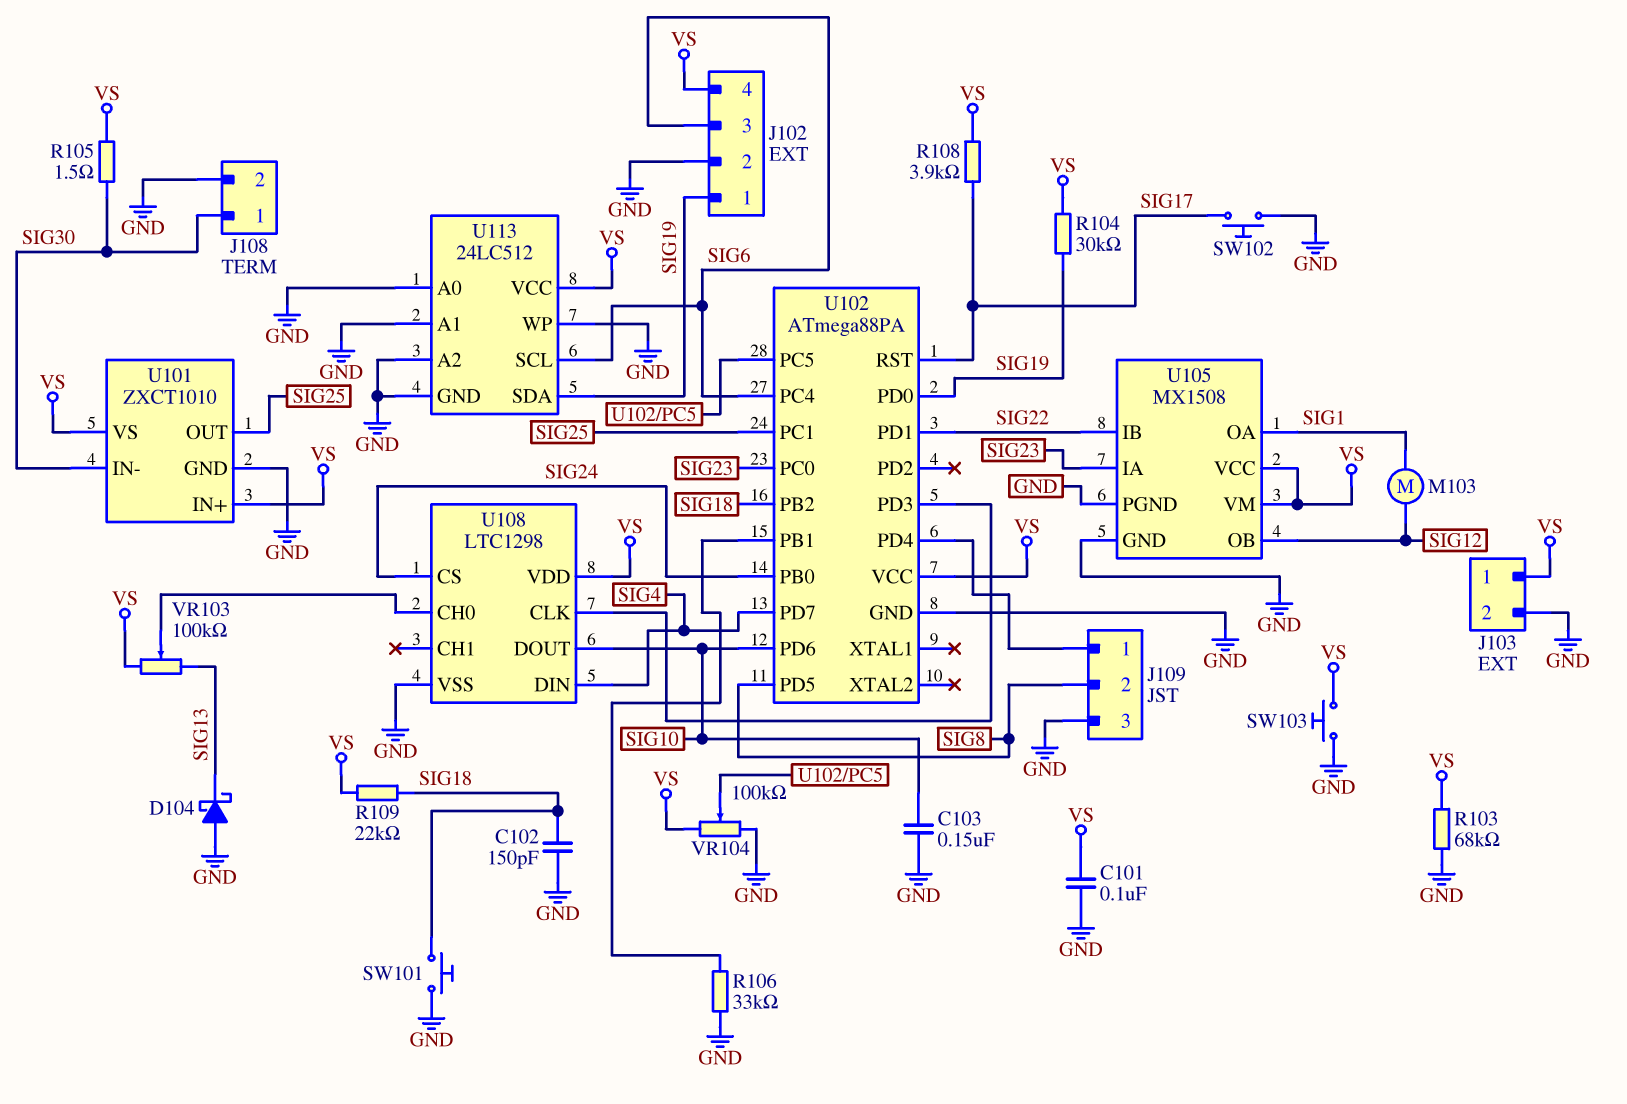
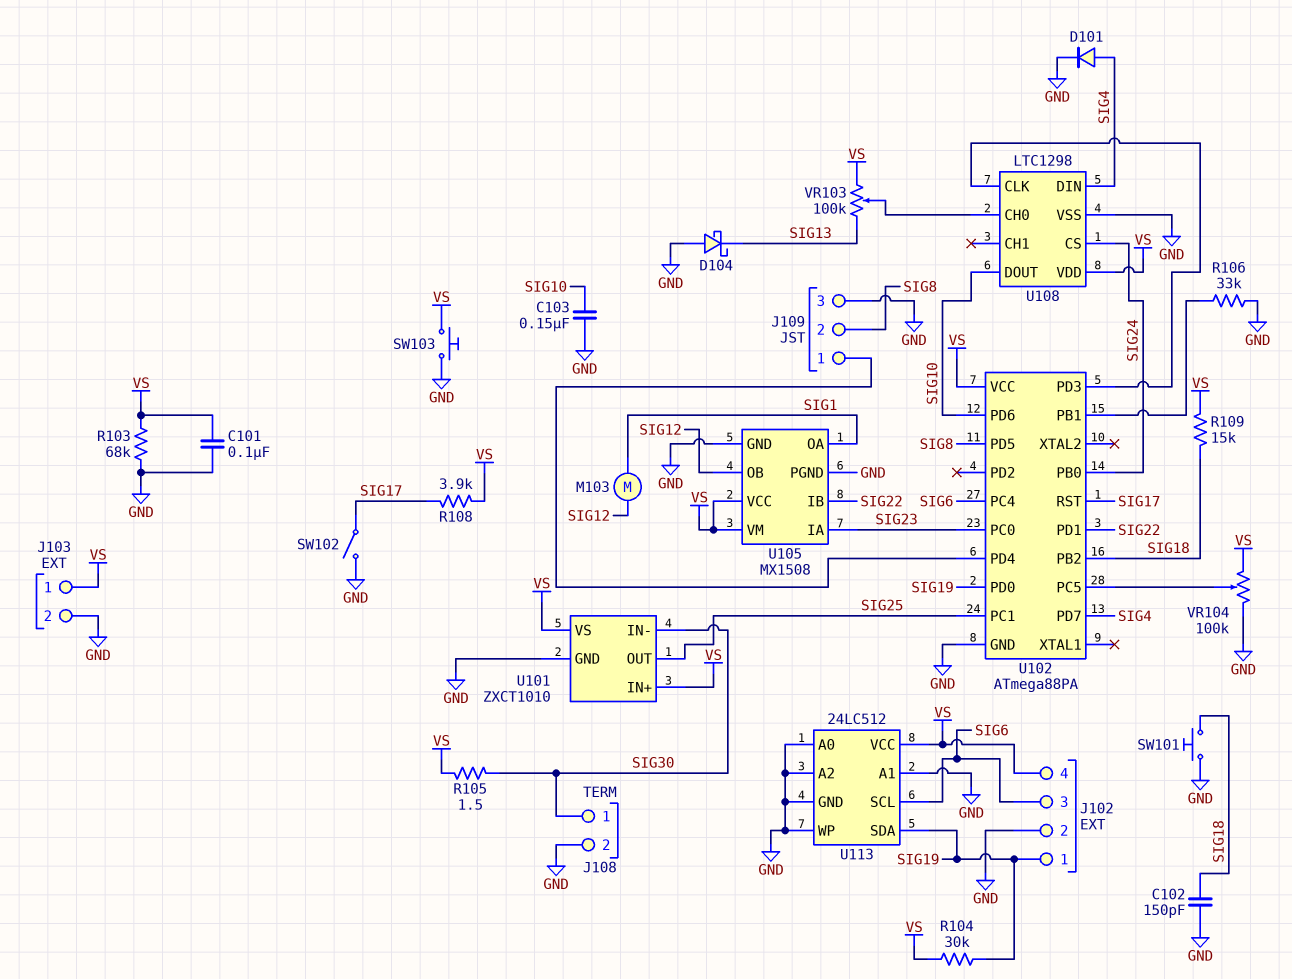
D101: none -> diode (A SIG4, K GND)
R109: 22k (SIG18, VS) -> 15k (SIG18, VS)
SW102: button (GND, SIG17) -> switch (GND, SIG17)

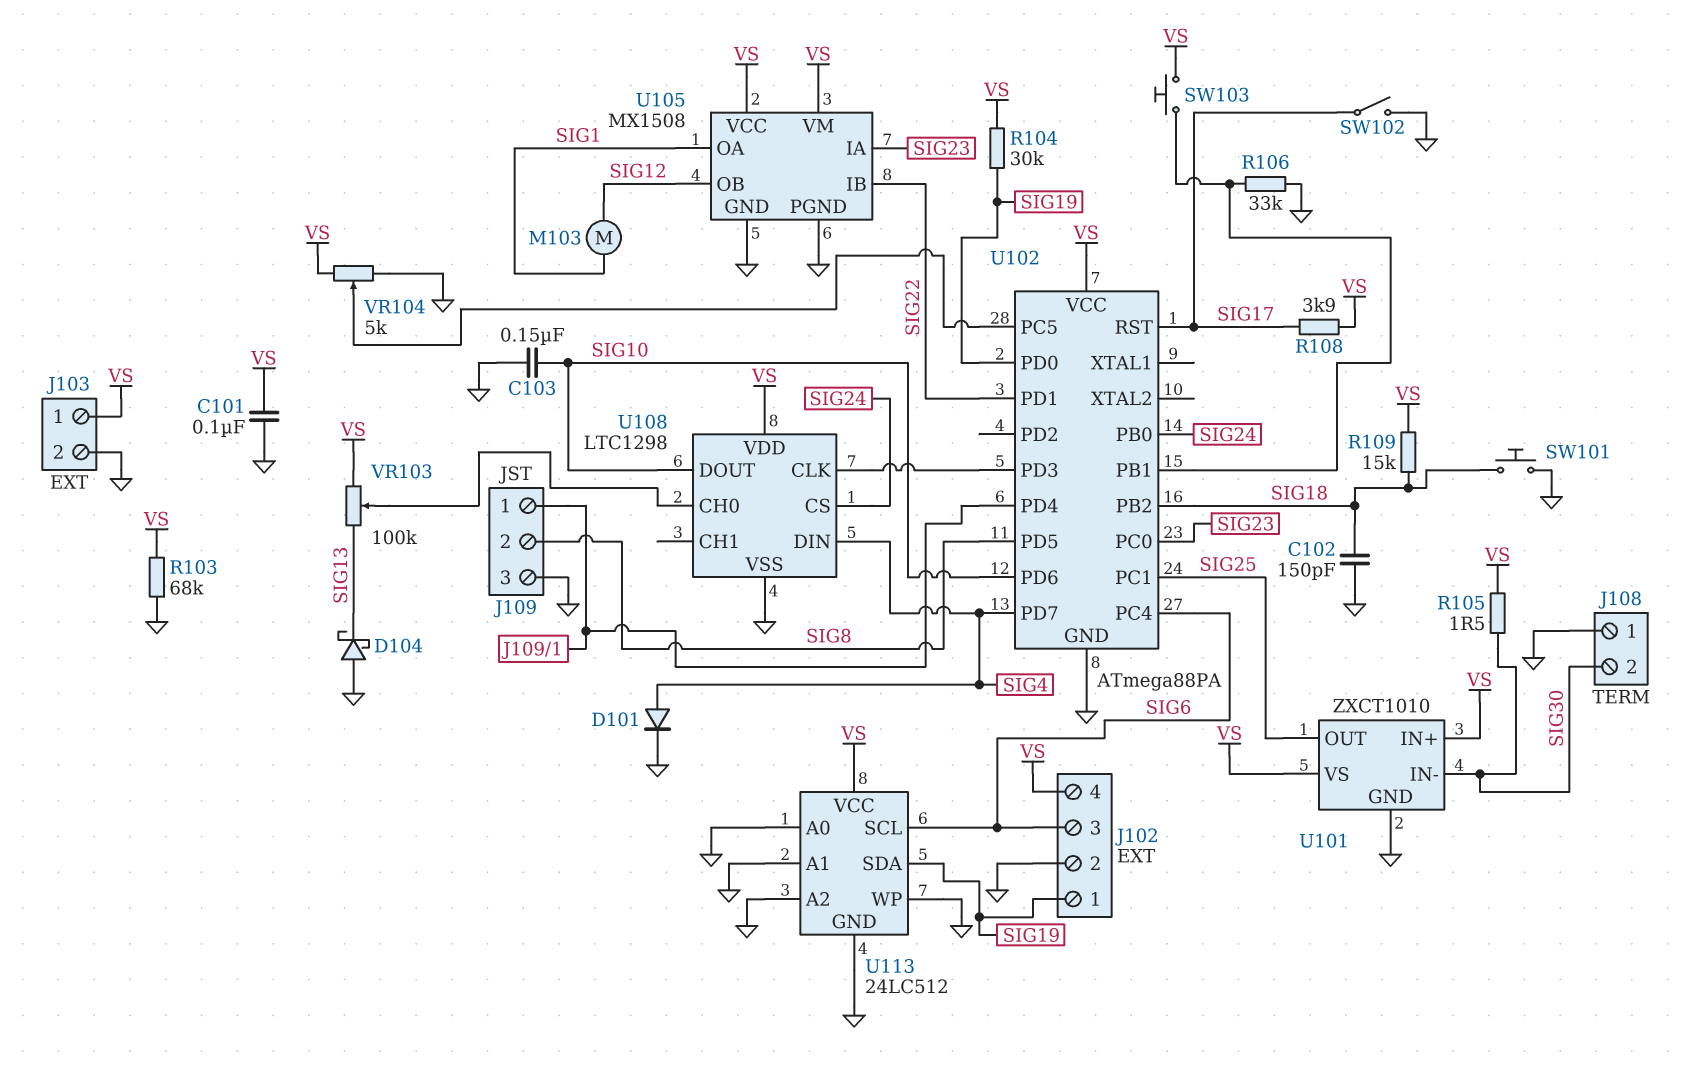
J108 pin 1: SIG30 -> GND
J108 pin 2: GND -> SIG30
SW103: button (GND, VS) -> button (U102/PB1, VS)
VR104: 100k (GND, VS, wiper U102/PC5) -> 5k (GND, VS, wiper U102/PC5)

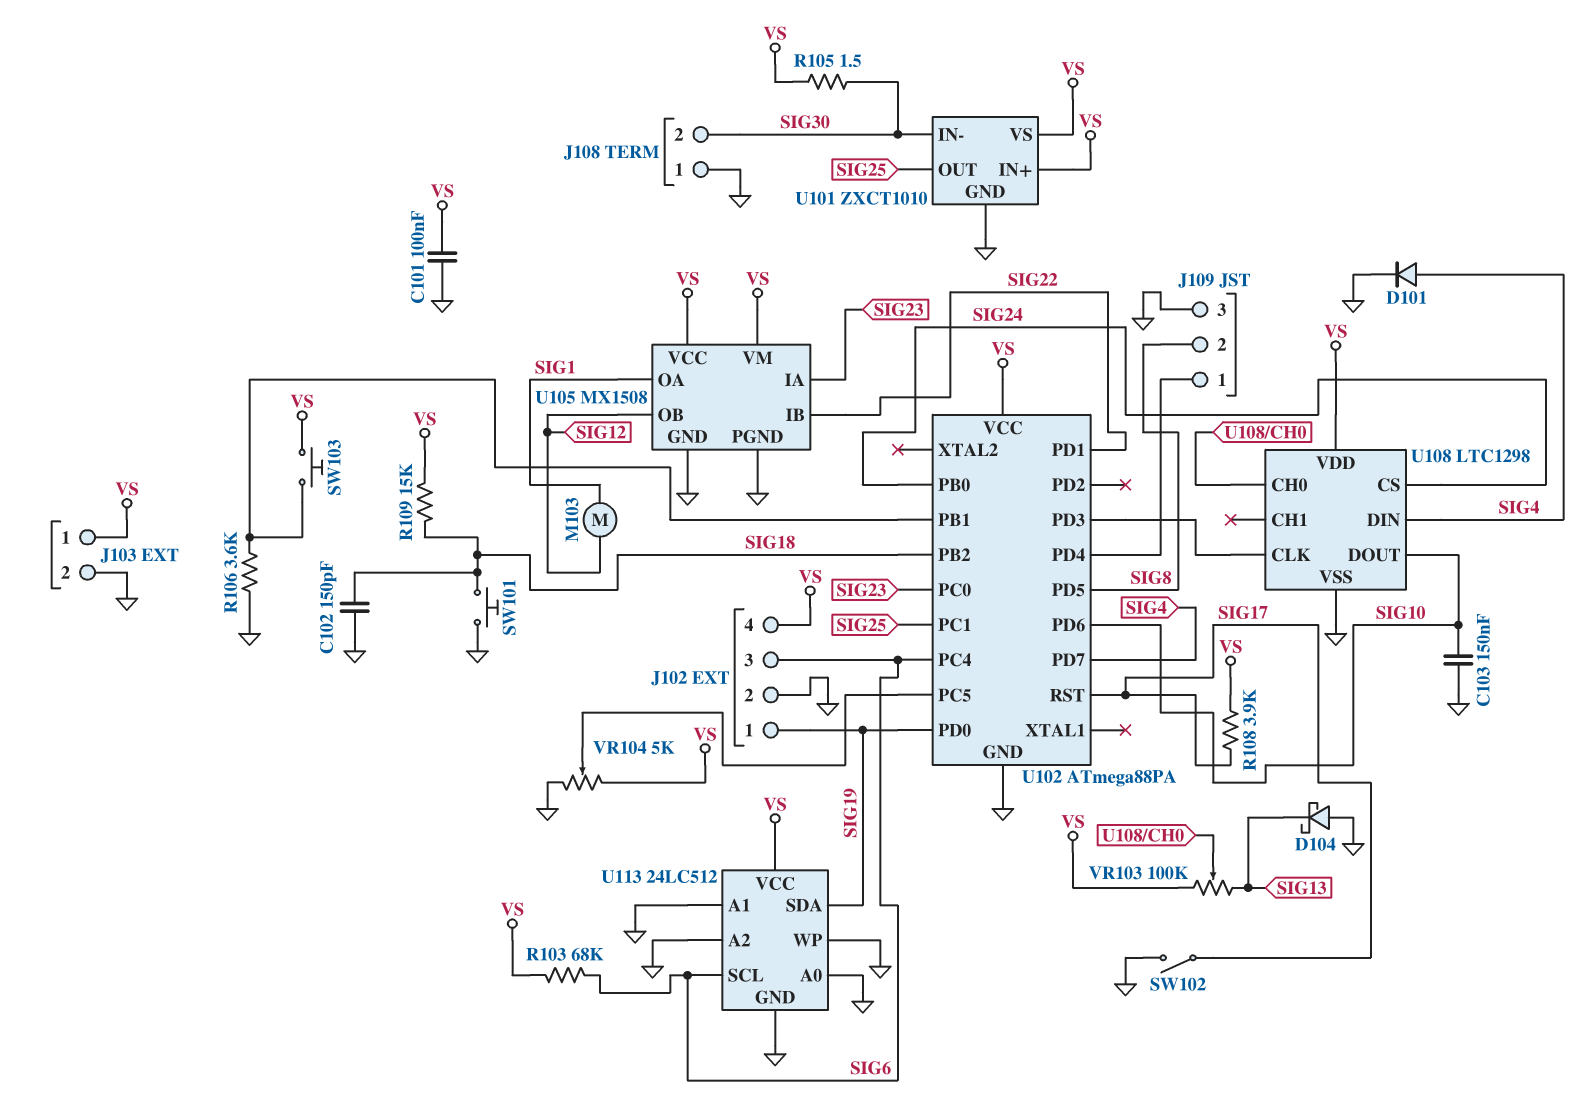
R103: 68k (GND, VS) -> 68k (SIG6, VS)
R104: 30k (SIG19, VS) -> none
R106: 33k (GND, U102/PB1) -> 3.6k (GND, U102/PB1)

